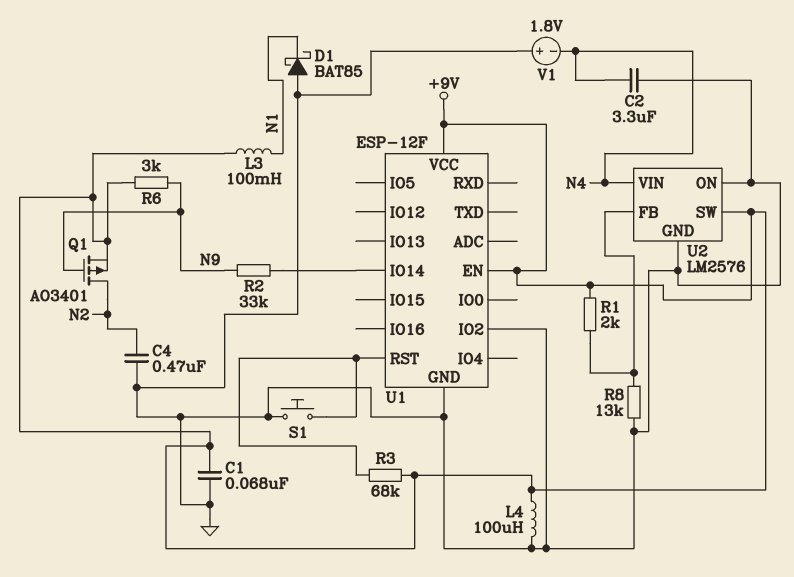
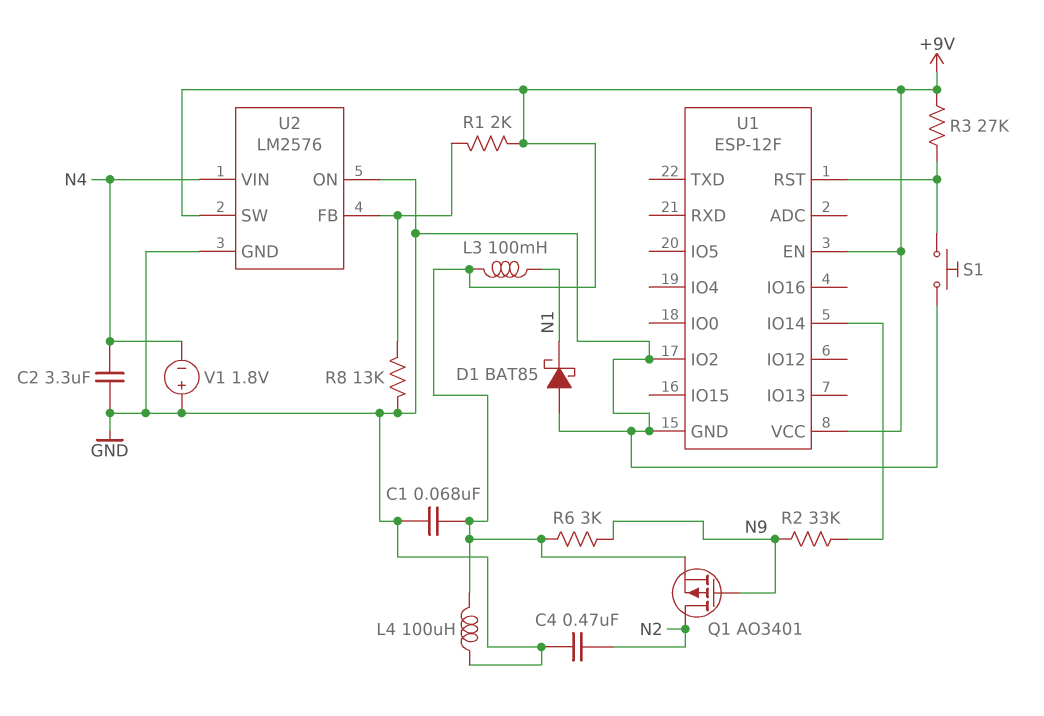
R3: 68k (+9V, U1/RST) -> 27k (+9V, U1/RST)

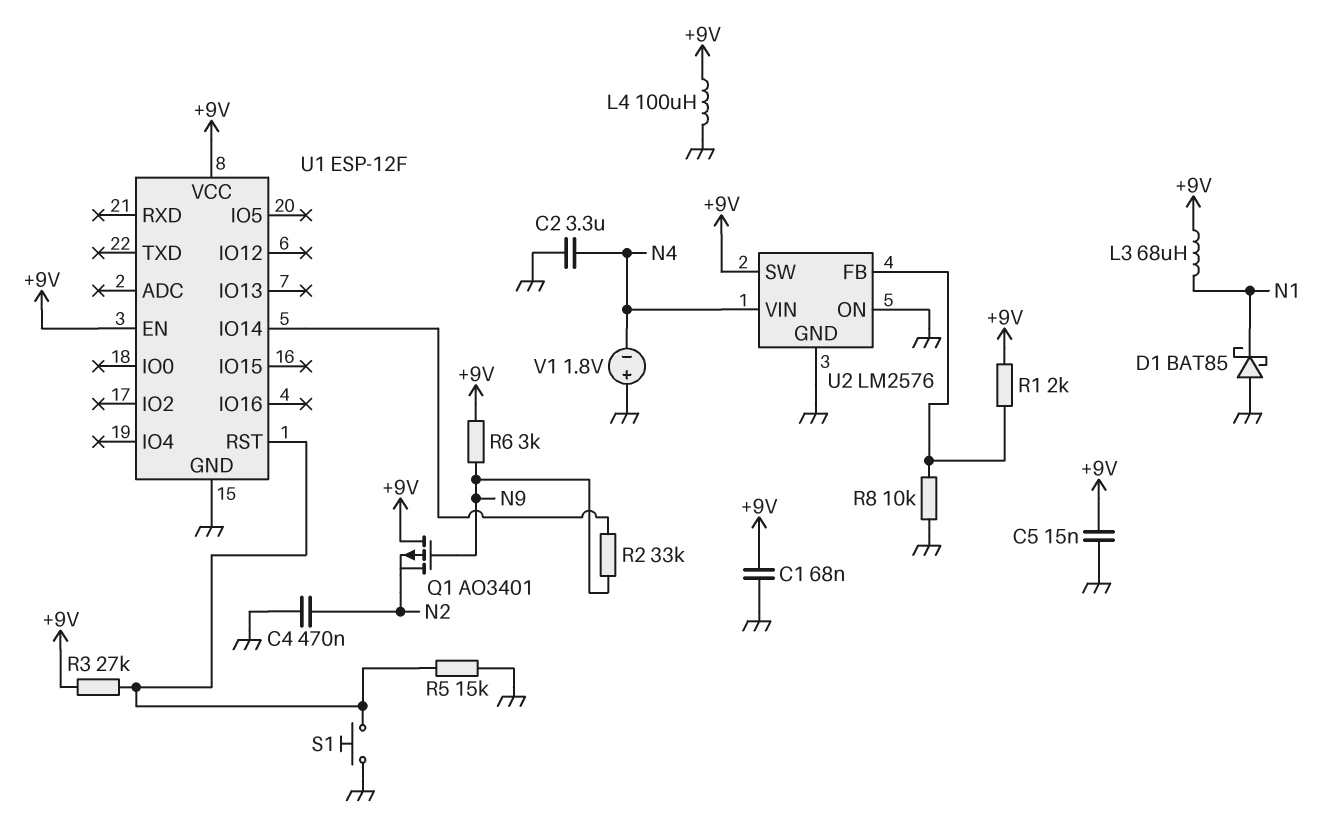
C5: none -> 15nF (+9V, GND)
L3: 100mH (+9V, N1) -> 68uH (+9V, N1)
Q1: PMOS AO3401 (G N9, D N2, S +9V) -> PMOS AO3401 (G N9, D +9V, S N2)
R5: none -> 15k (GND, U1/RST)
R8: 13k (GND, U2/FB) -> 10k (GND, U2/FB)
U1 pin IO2: GND -> none

